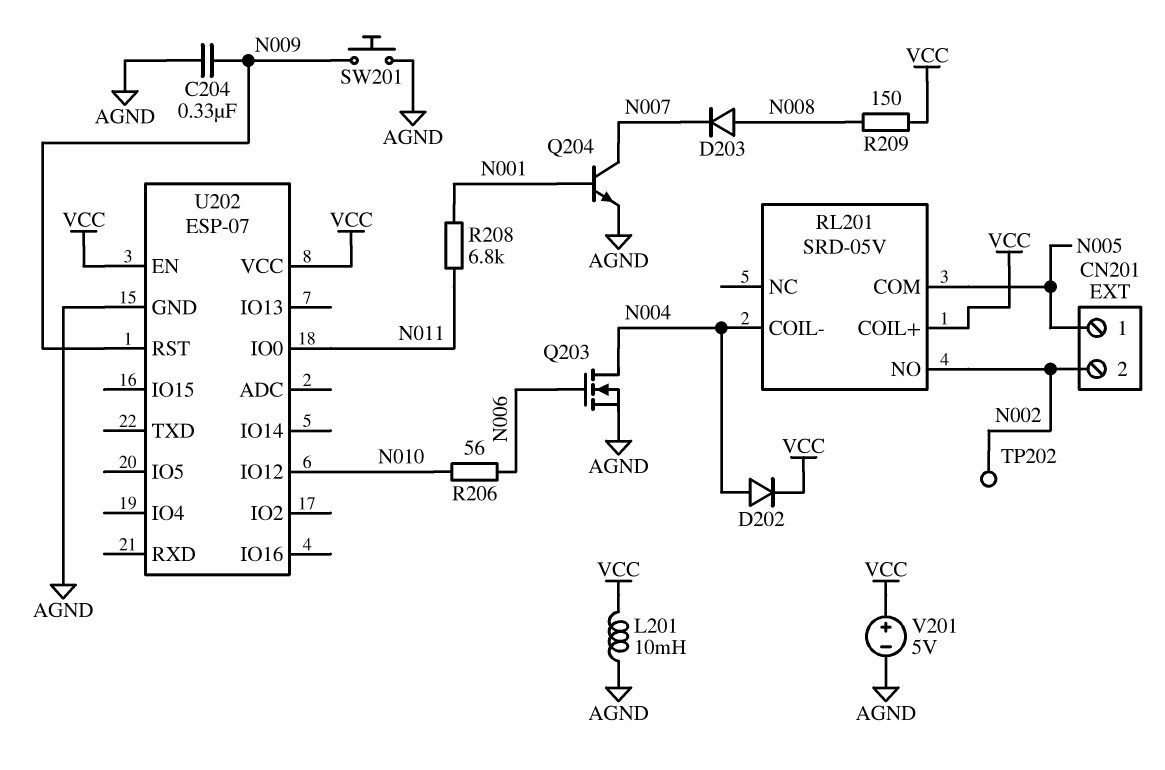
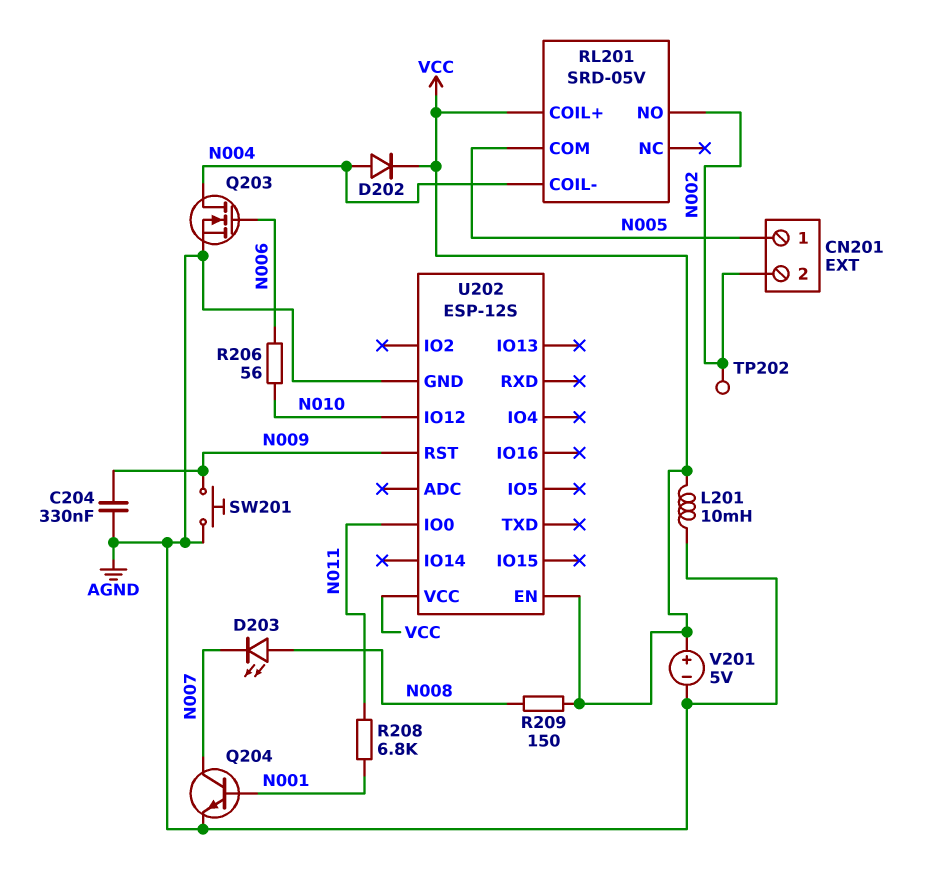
D203: diode (A N008, K N007) -> LED (A N008, K N007)
U202: ESP-07 -> ESP-12S

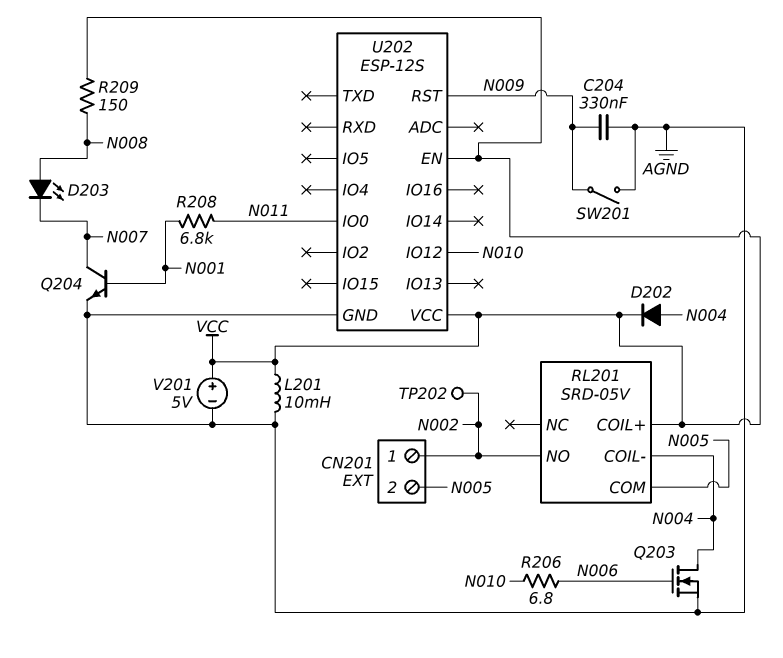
CN201 pin 1: N005 -> N002
CN201 pin 2: N002 -> N005
R206: 56 (N006, N010) -> 6.8 (N006, N010)
SW201: button (AGND, N009) -> switch (AGND, N009)

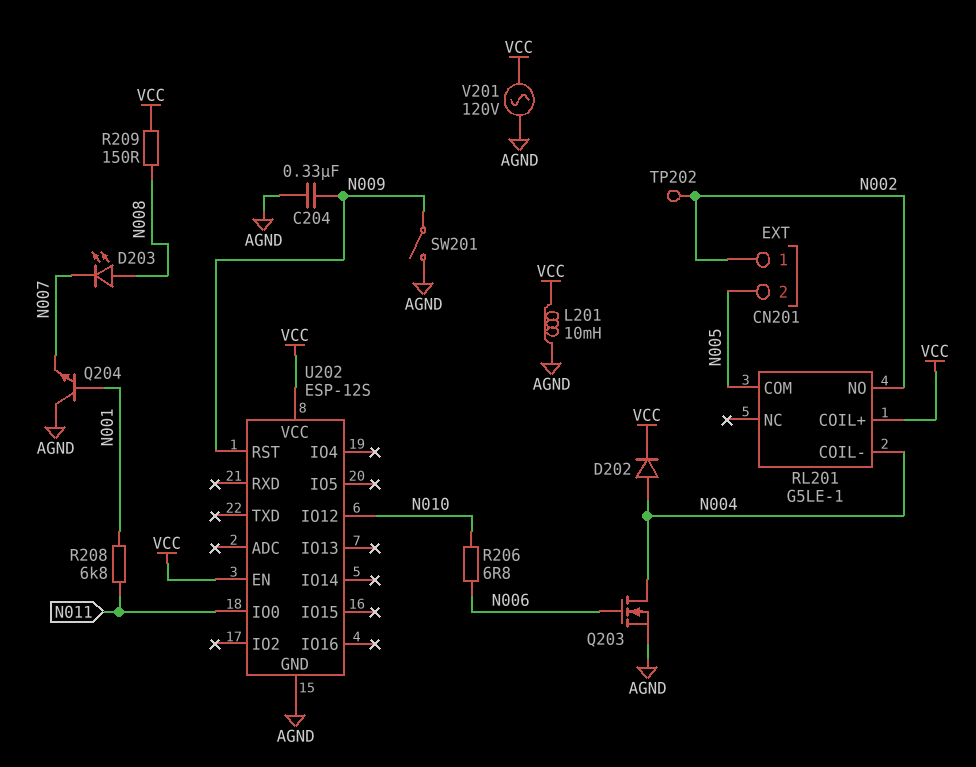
Q204: NPN (B N001, C N007, E AGND) -> NPN (B N001, C AGND, E N007)
RL201: SRD-05V -> G5LE-1
V201: 5V (plus VCC, minus AGND) -> AC 120V (AGND, VCC)

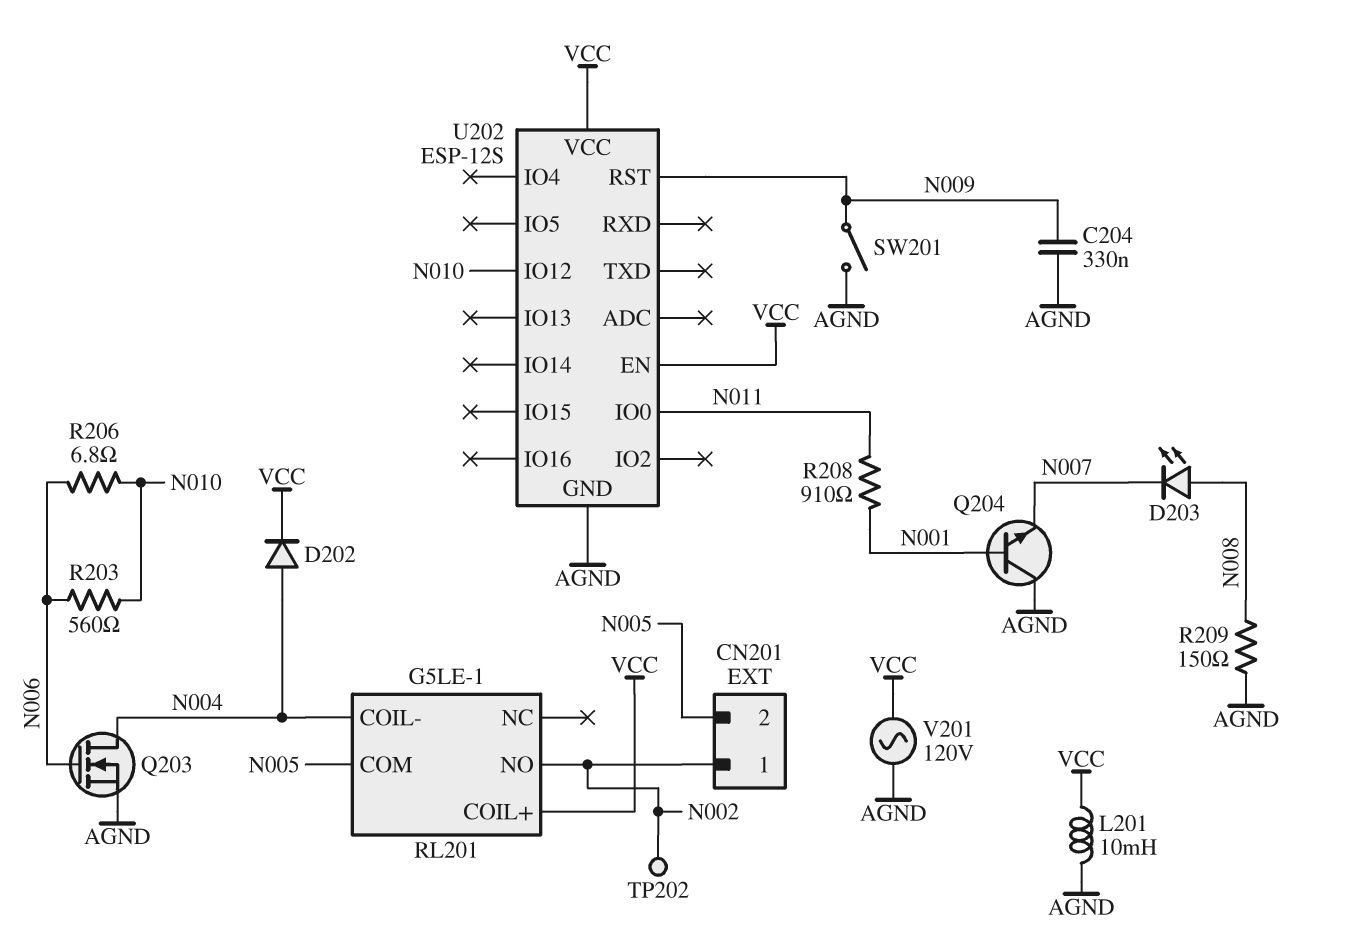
R203: none -> 560 (N006, N010)
R208: 6.8k (N001, N011) -> 910 (N001, N011)
R209: 150 (N008, VCC) -> 150 (AGND, N008)

